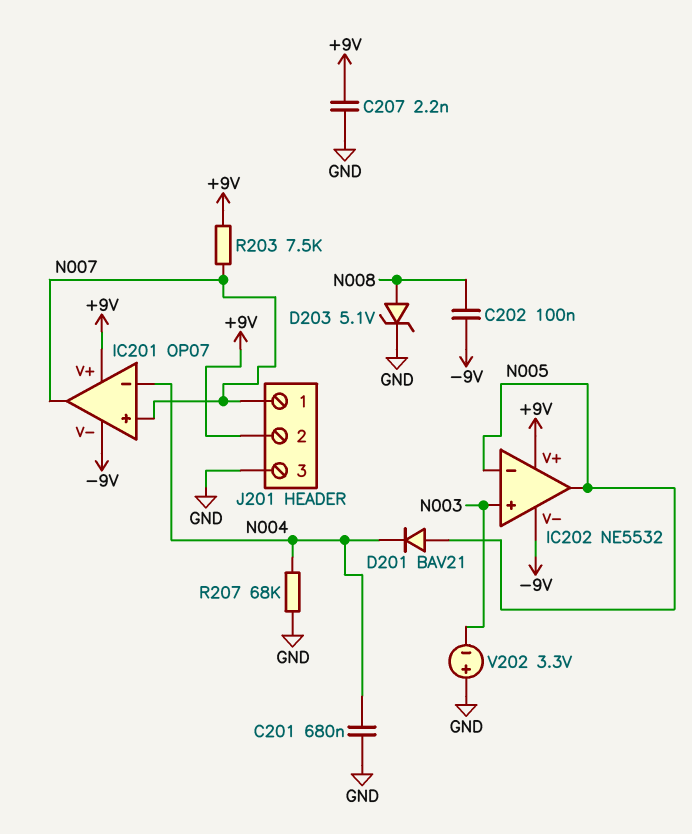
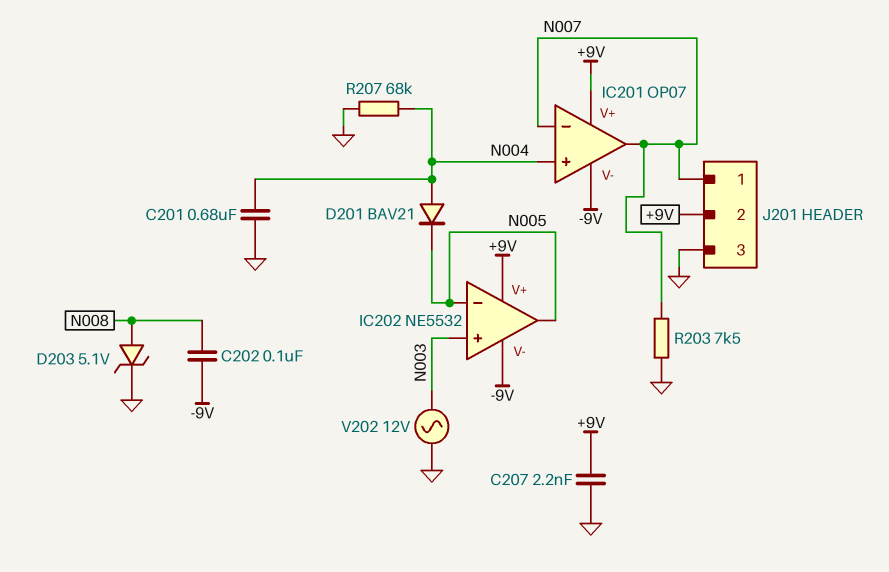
D201: diode BAV21 (A N005, K N004) -> diode BAV21 (A N004, K N005)
IC201 pin in+: N007 -> N004
IC201 pin in-: N004 -> N007
R203: 7.5k (+9V, N007) -> 7.5k (GND, N007)
V202: 3.3V (plus GND, minus N003) -> AC 12V (GND, N003)

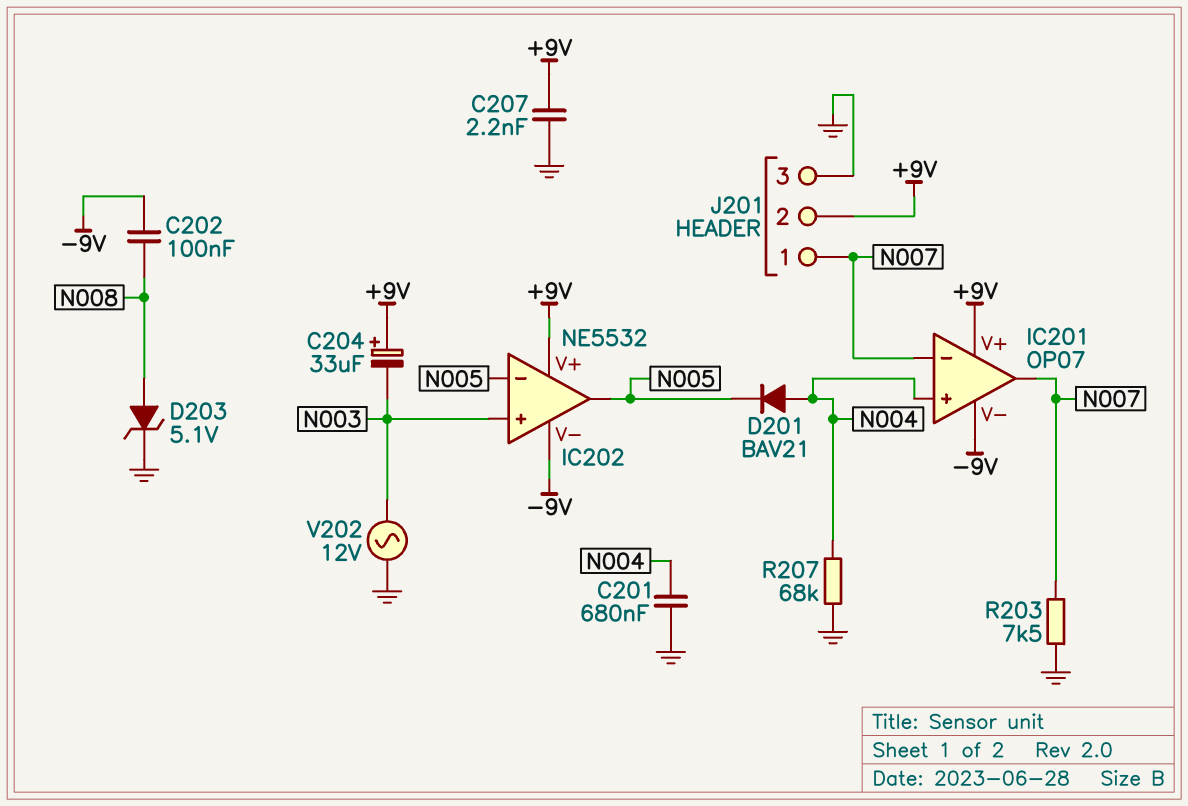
C204: none -> 33uF (plus +9V, minus N003)

